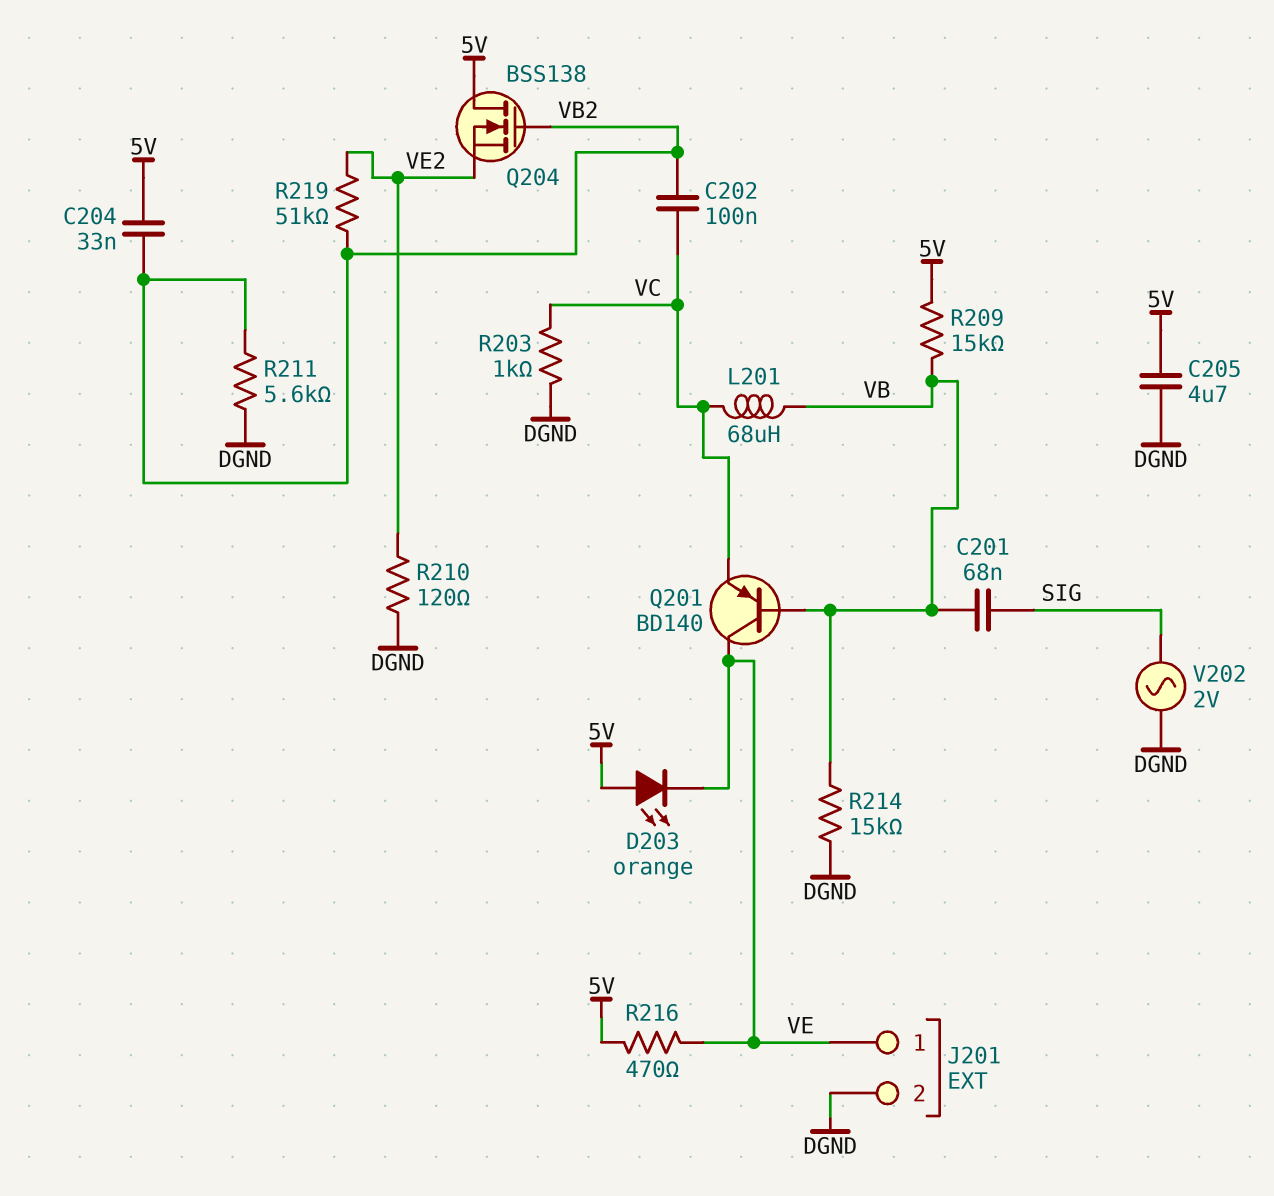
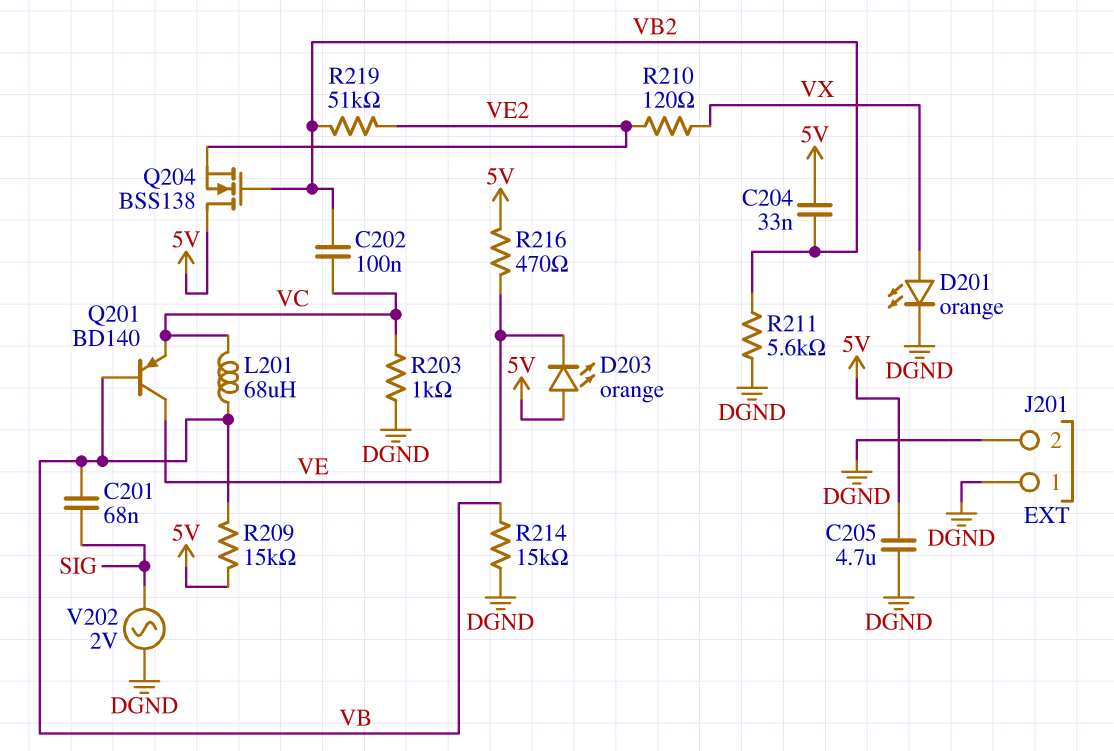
D201: none -> LED orange (A VX, K DGND)
J201 pin 1: VE -> DGND
R210: 120 (DGND, VE2) -> 120 (VE2, VX)

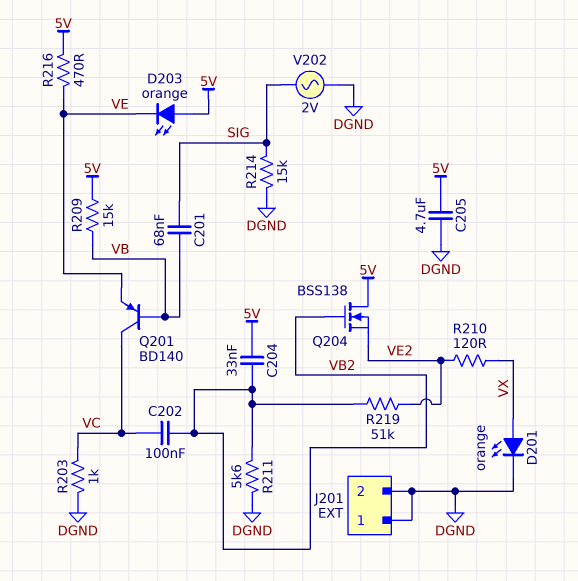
L201: 68uH (VB, VC) -> none
Q201: PNP BD140 (B VB, C VE, E VC) -> PNP BD140 (B VB, C VC, E VE)
R214: 15k (DGND, VB) -> 15k (DGND, SIG)

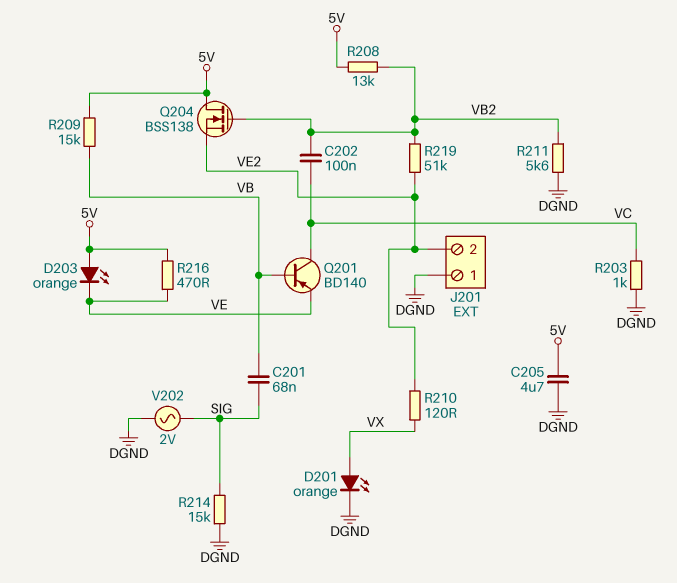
C204: 33nF (5V, VB2) -> none
J201 pin 2: DGND -> VE2
R208: none -> 13k (5V, VB2)

